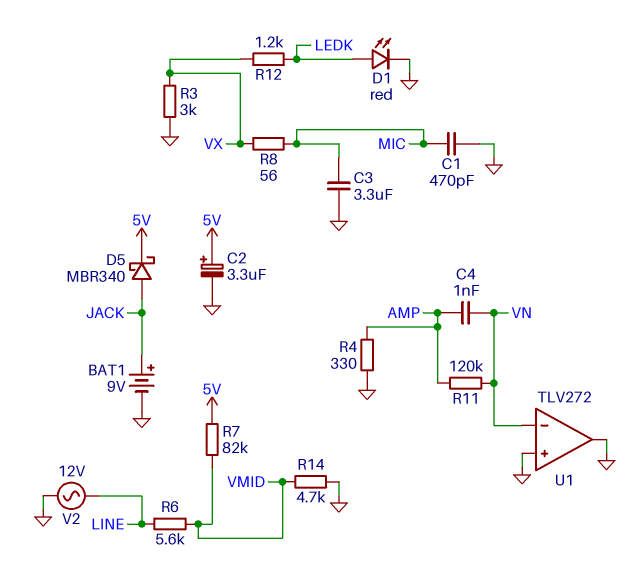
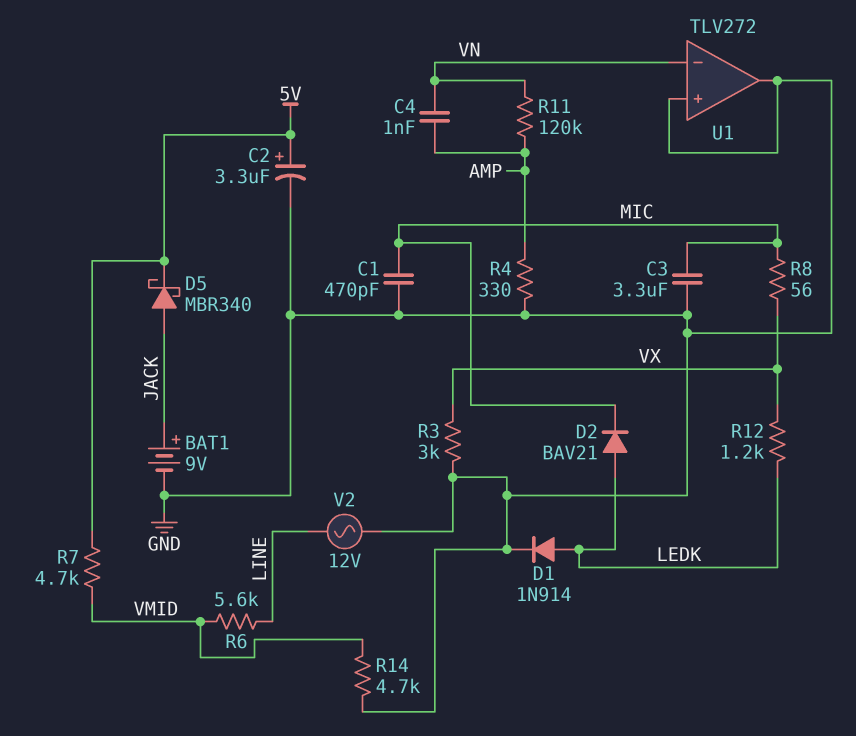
D1: LED red (A LEDK, K GND) -> diode 1N914 (A LEDK, K GND)
D2: none -> diode BAV21 (A LEDK, K MIC)
R7: 82k (5V, VMID) -> 4.7k (5V, VMID)

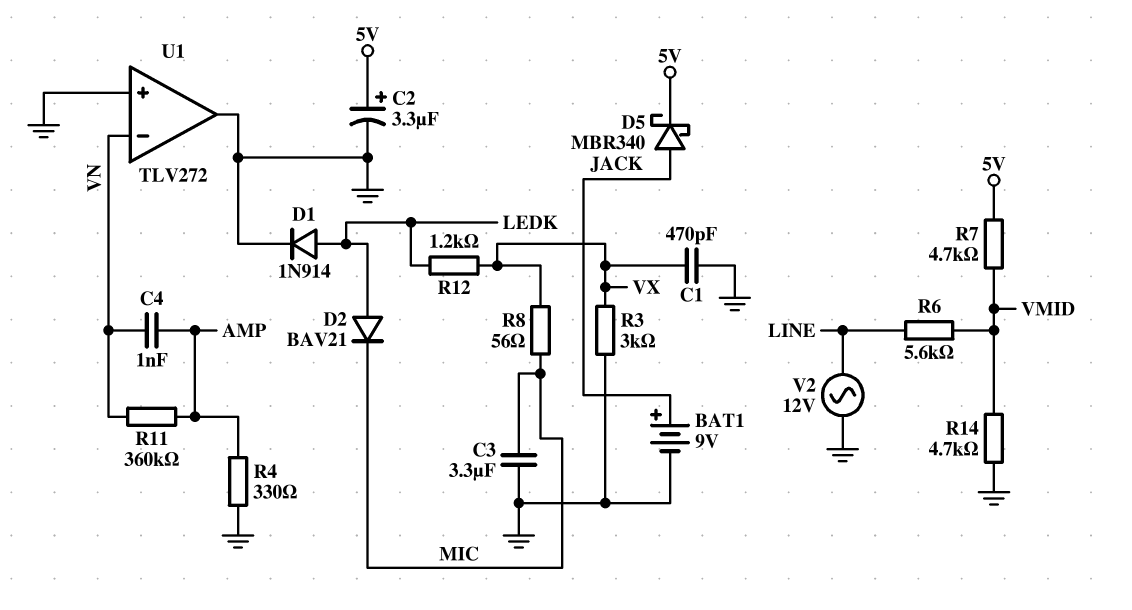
C1: 470pF (GND, MIC) -> 470pF (GND, VX)
R11: 120k (AMP, VN) -> 360k (AMP, VN)

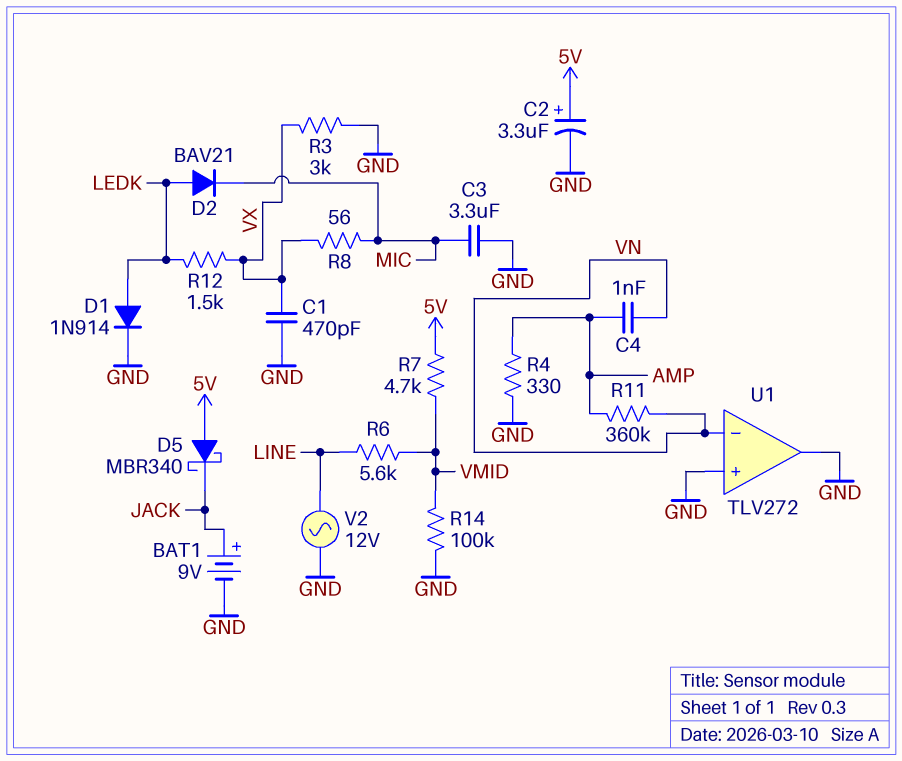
D5: schottky MBR340 (A JACK, K 5V) -> schottky MBR340 (A 5V, K JACK)
R12: 1.2k (LEDK, VX) -> 1.5k (LEDK, VX)
R14: 4.7k (GND, VMID) -> 100k (GND, VMID)

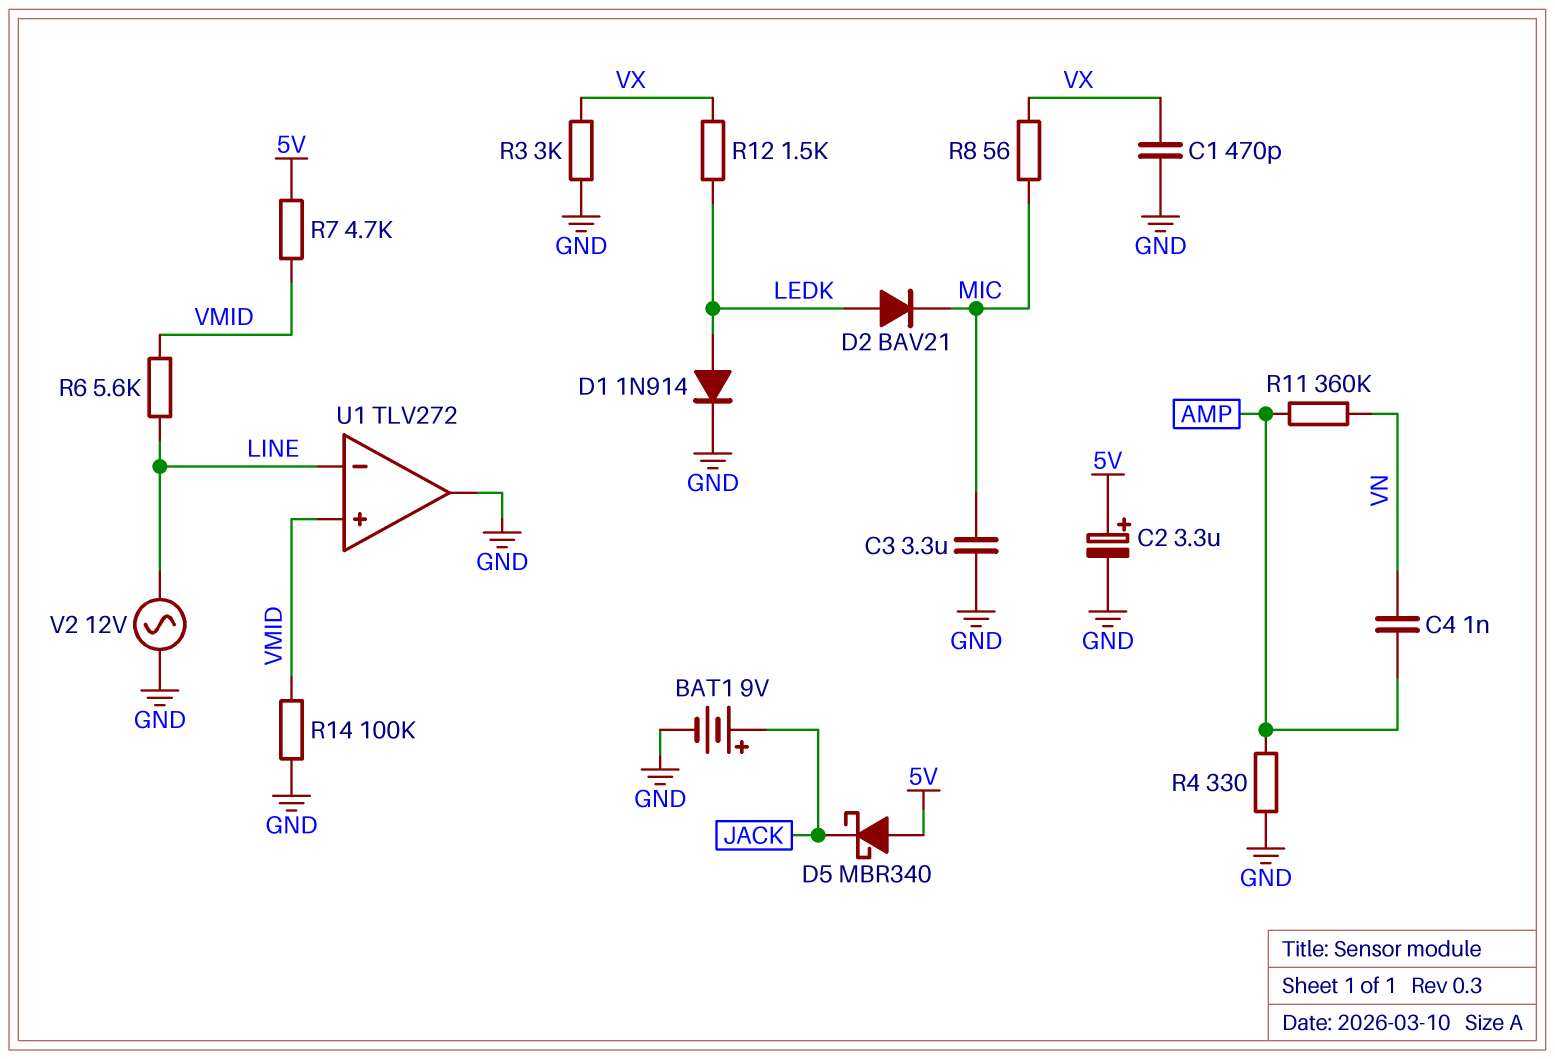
U1 pin in+: GND -> VMID
U1 pin in-: VN -> LINE

